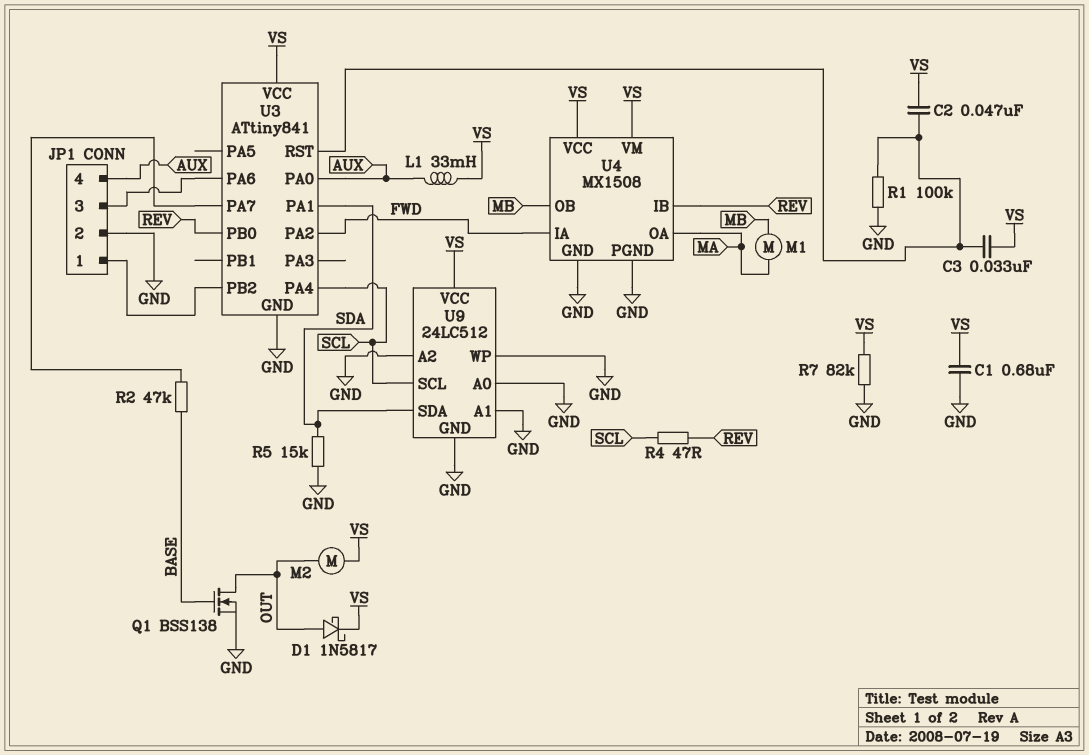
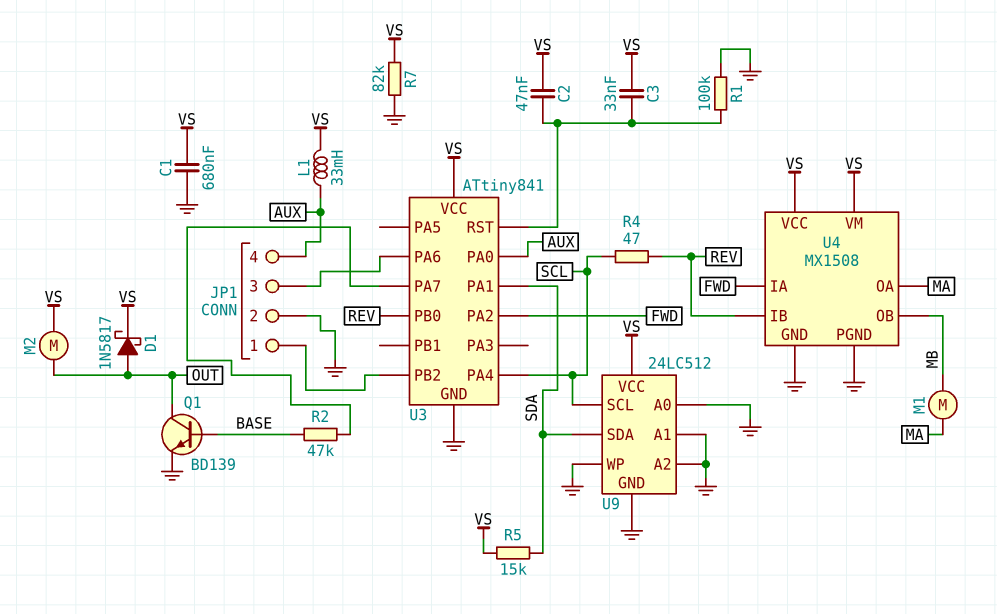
Q1: NMOS BSS138 (G BASE, D OUT, S GND) -> NPN BD139 (B BASE, C OUT, E GND)
R5: 15k (GND, SDA) -> 15k (SDA, VS)

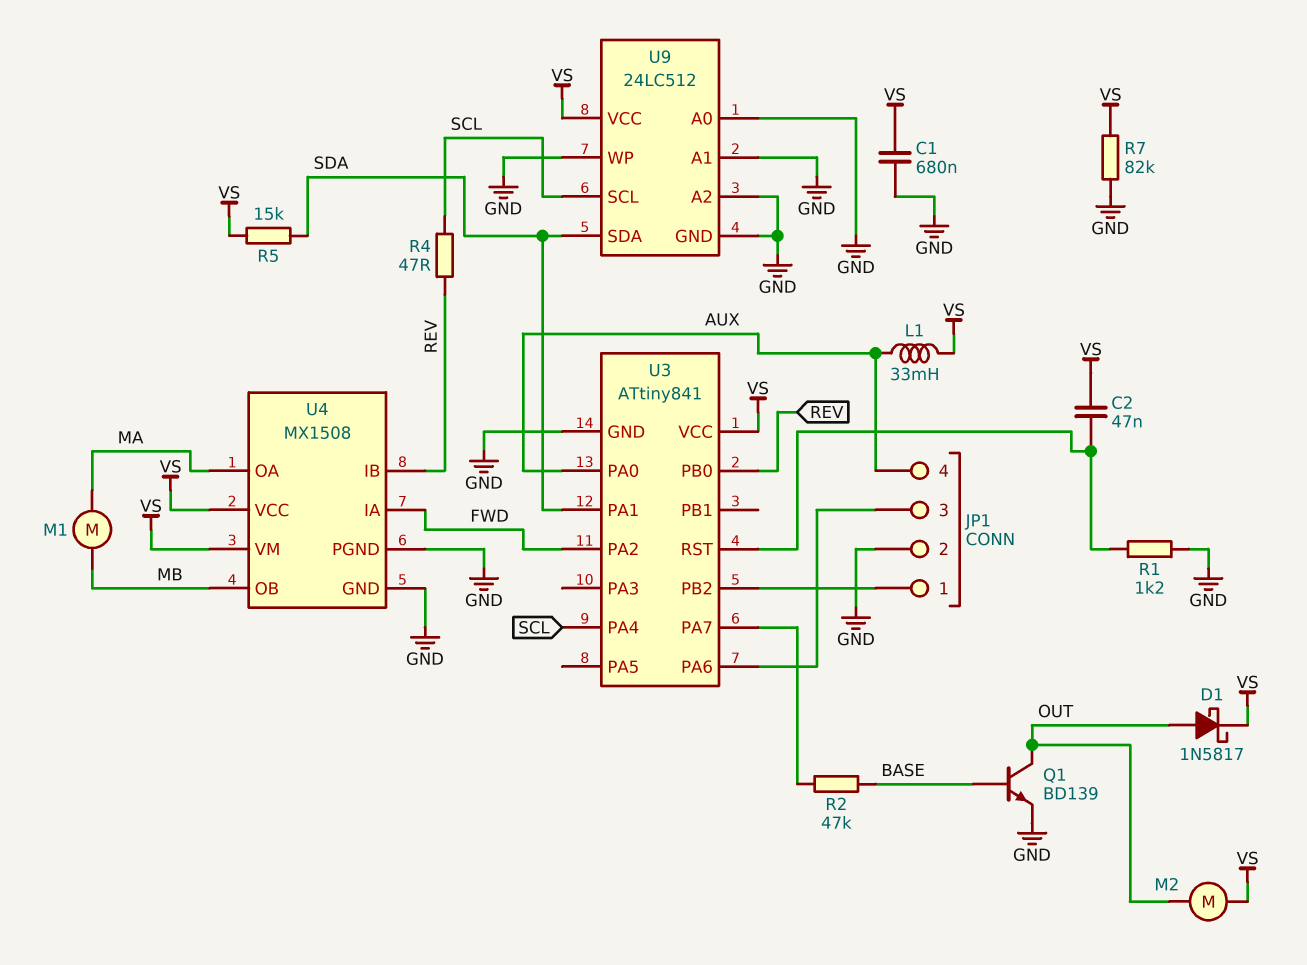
C3: 33nF (U3/RST, VS) -> none
R1: 100k (GND, U3/RST) -> 1.2k (GND, U3/RST)

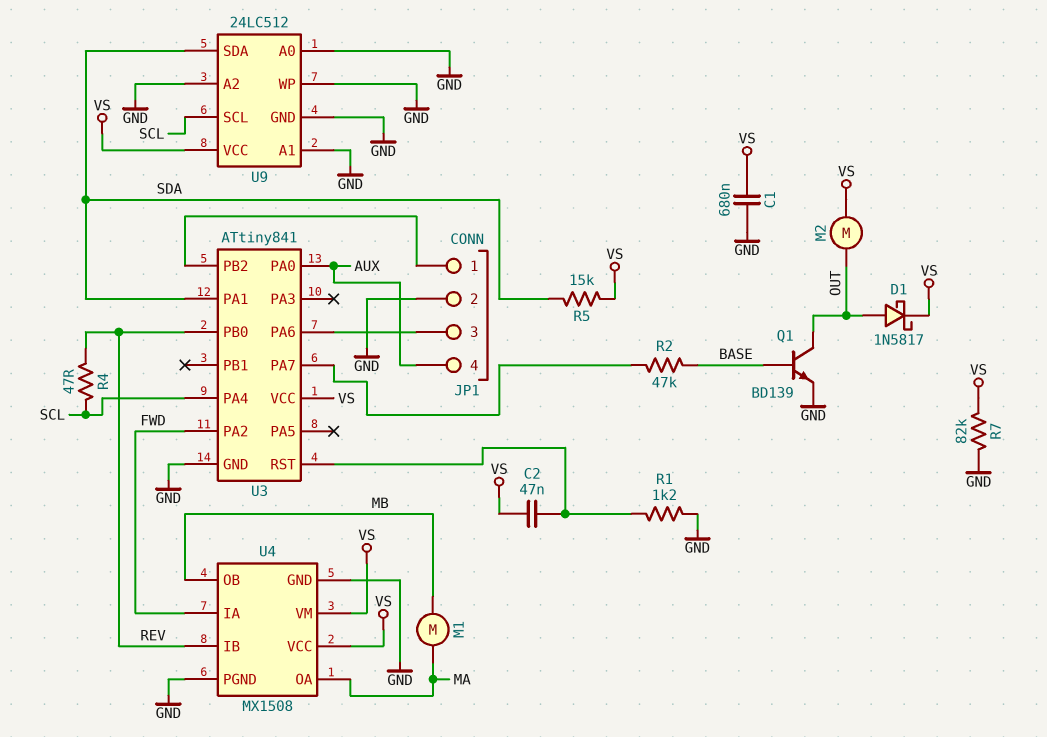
L1: 33mH (AUX, VS) -> none

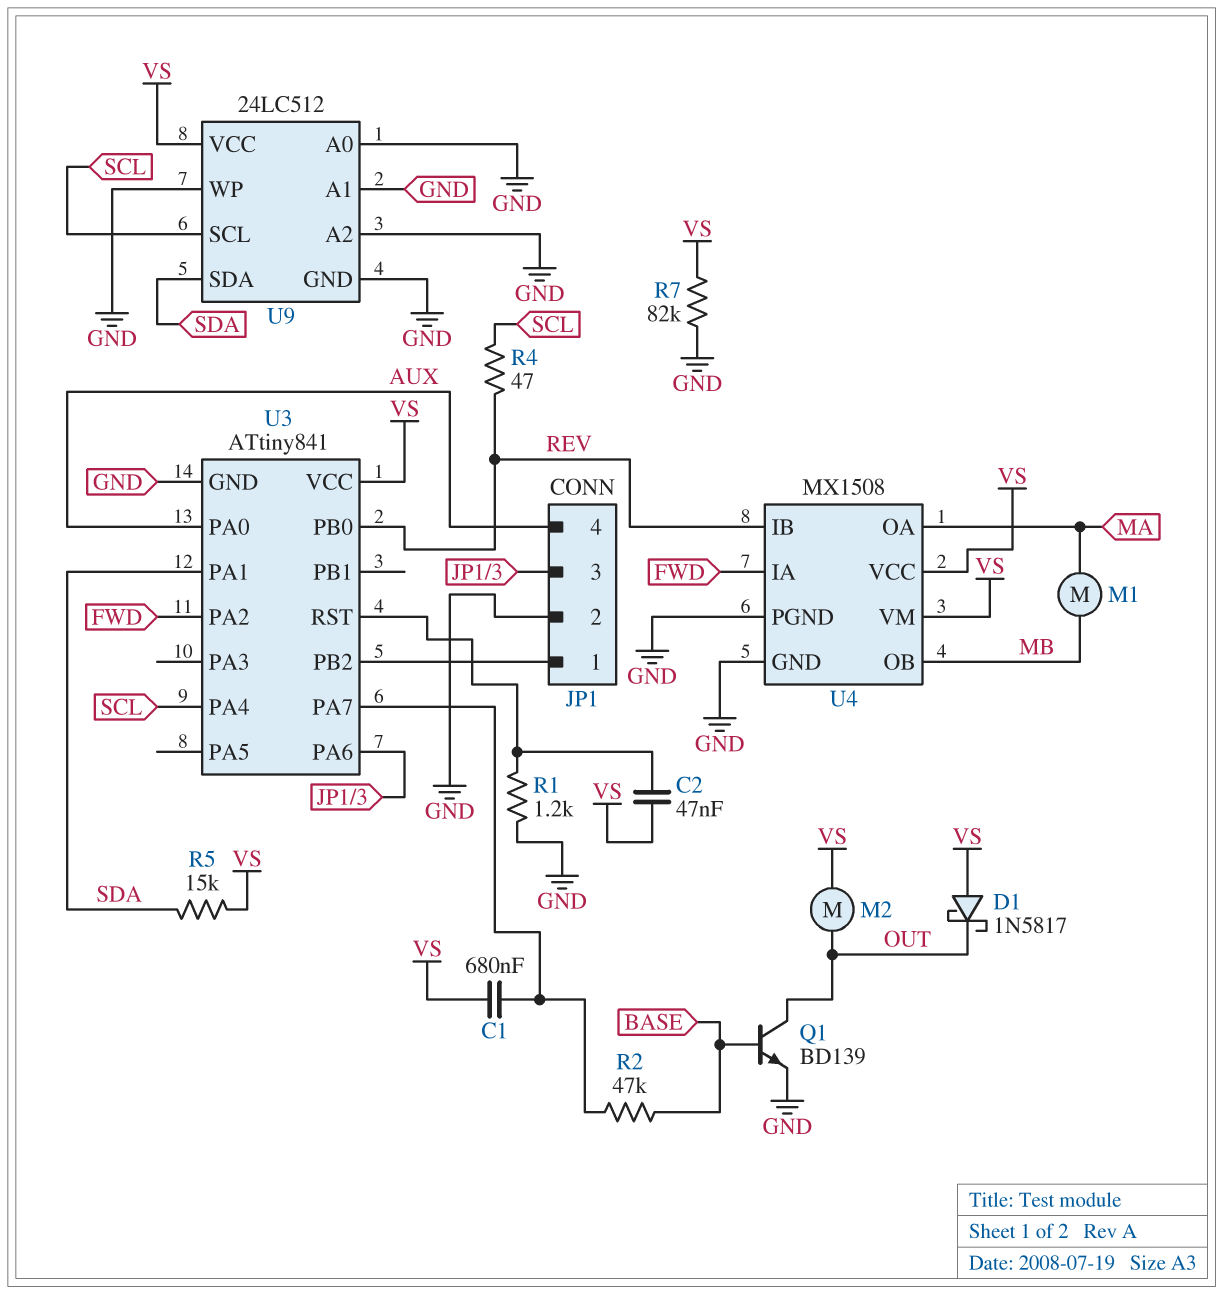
C1: 680nF (GND, VS) -> 680nF (U3/PA7, VS)
D1: schottky 1N5817 (A OUT, K VS) -> schottky 1N5817 (A VS, K OUT)

